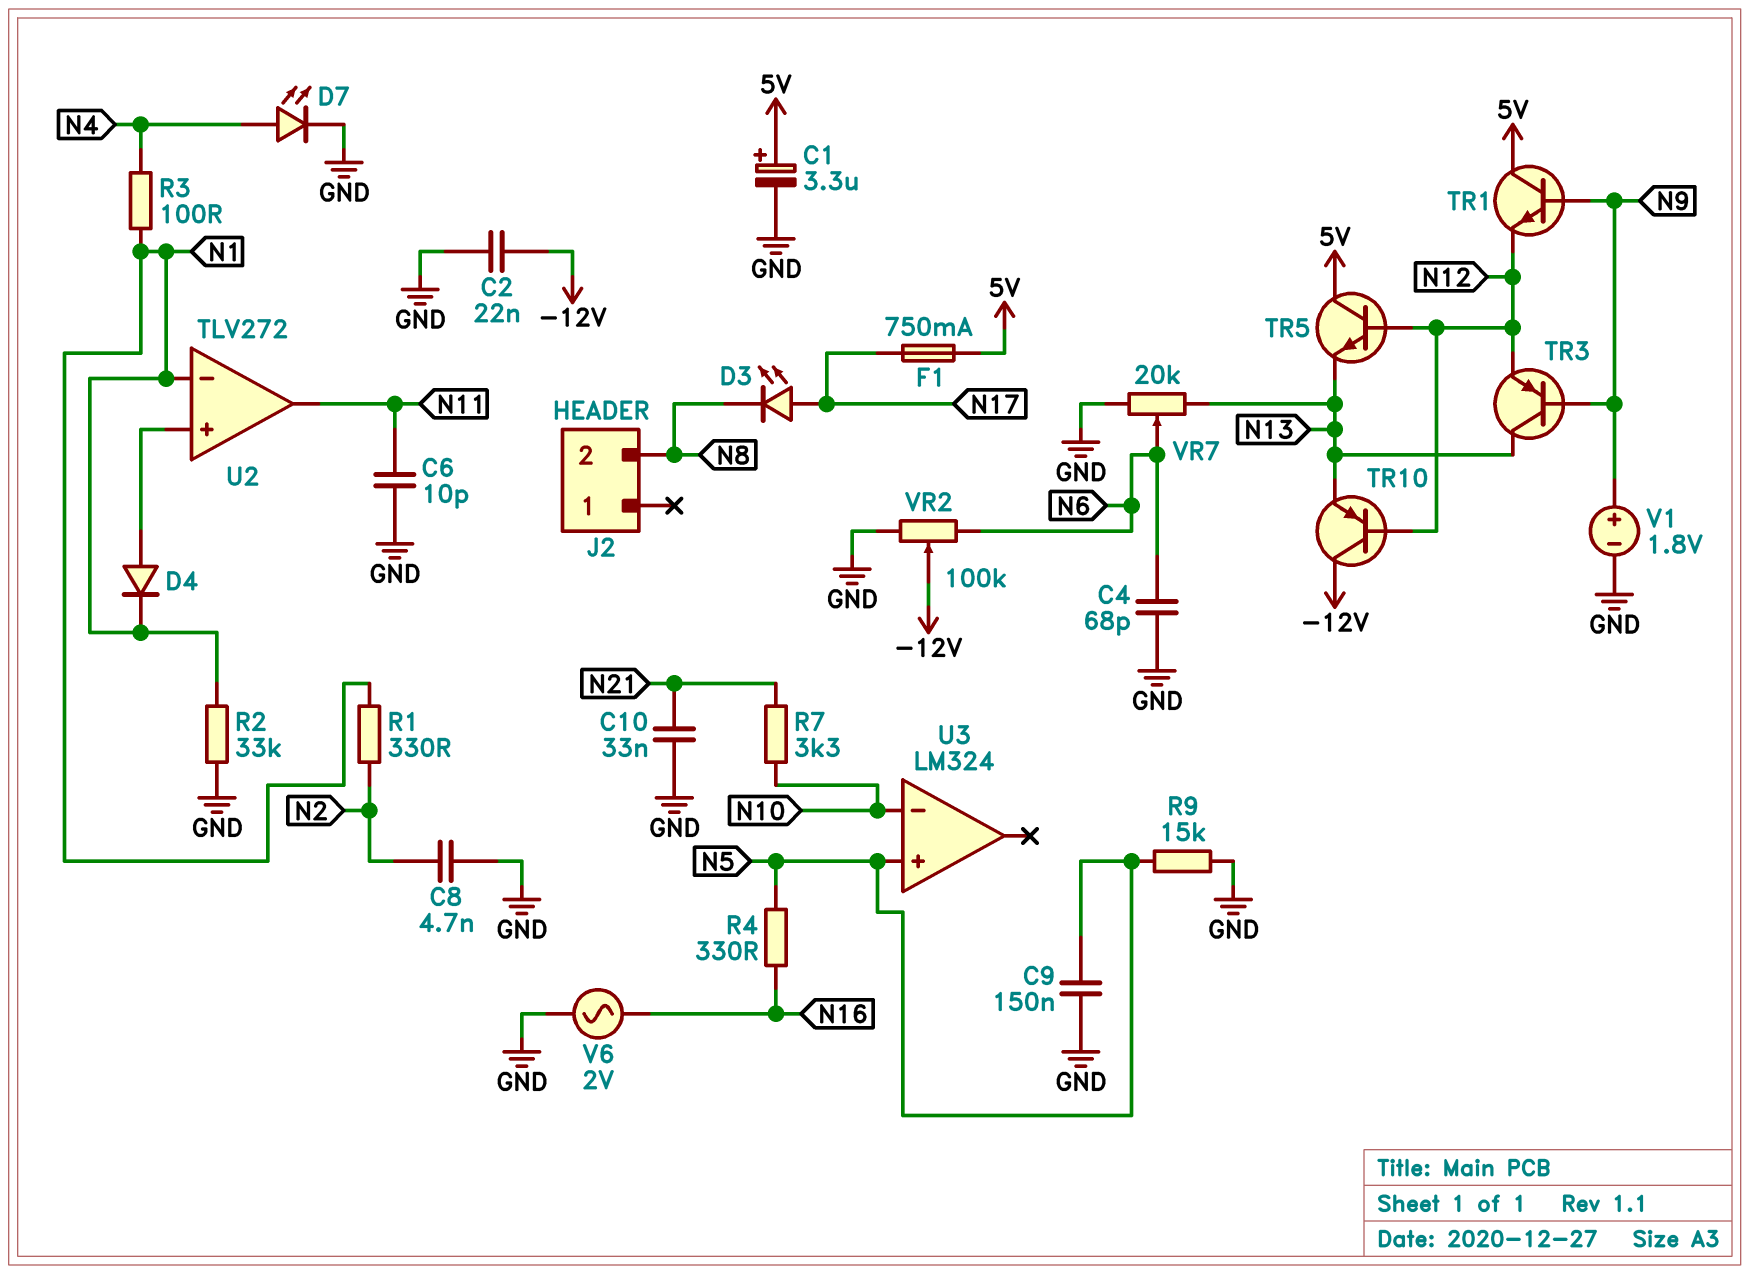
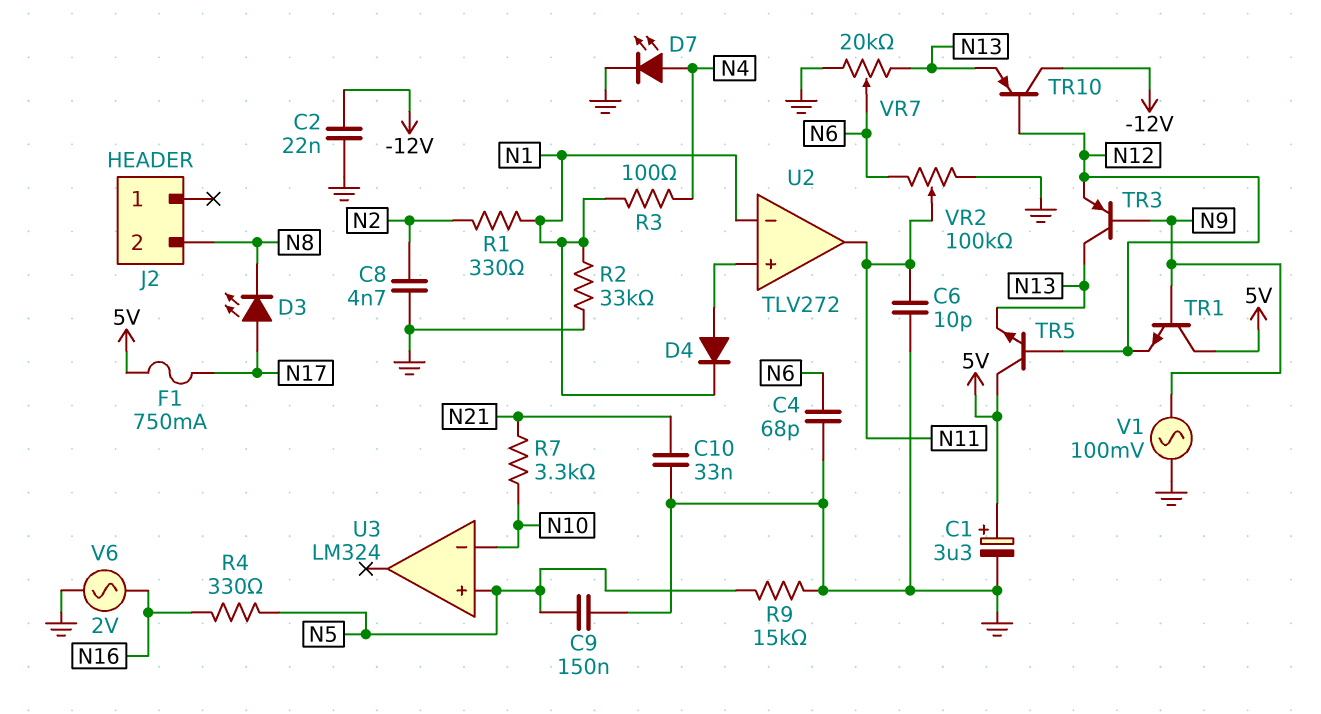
V1: 1.8V (plus N9, minus GND) -> AC 100mV (GND, N9)
VR2: 100k (GND, N6, wiper -12V) -> 100k (GND, N6, wiper N11)

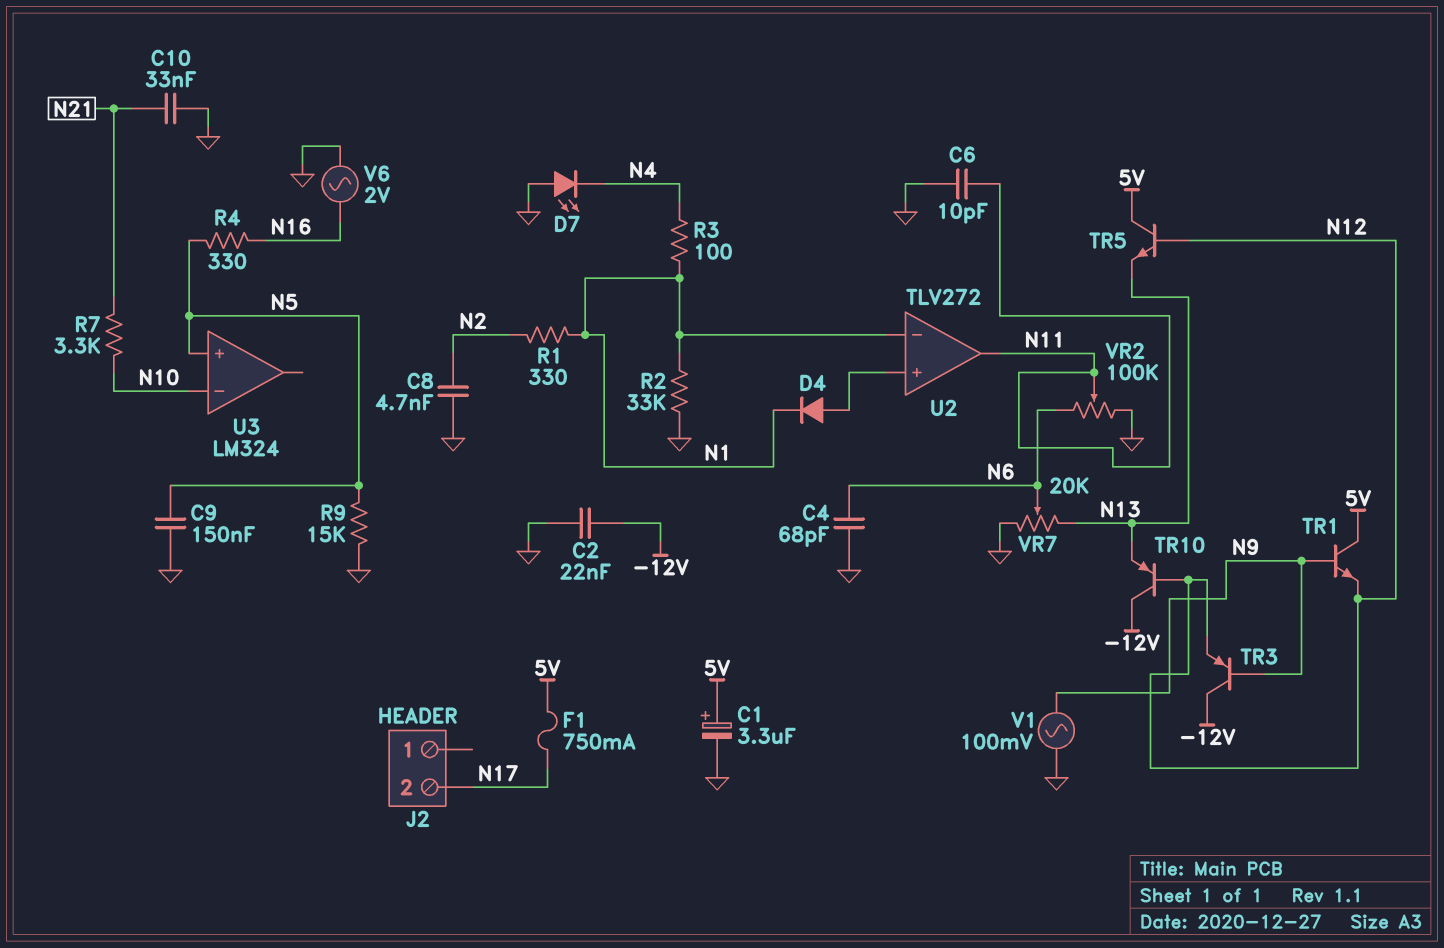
D3: LED (A N17, K N8) -> none
D7: LED (A N4, K GND) -> LED (A GND, K N4)
J2 pin 2: N8 -> N17
TR3: PNP (B N9, C N13, E N12) -> PNP (B N9, C -12V, E N12)

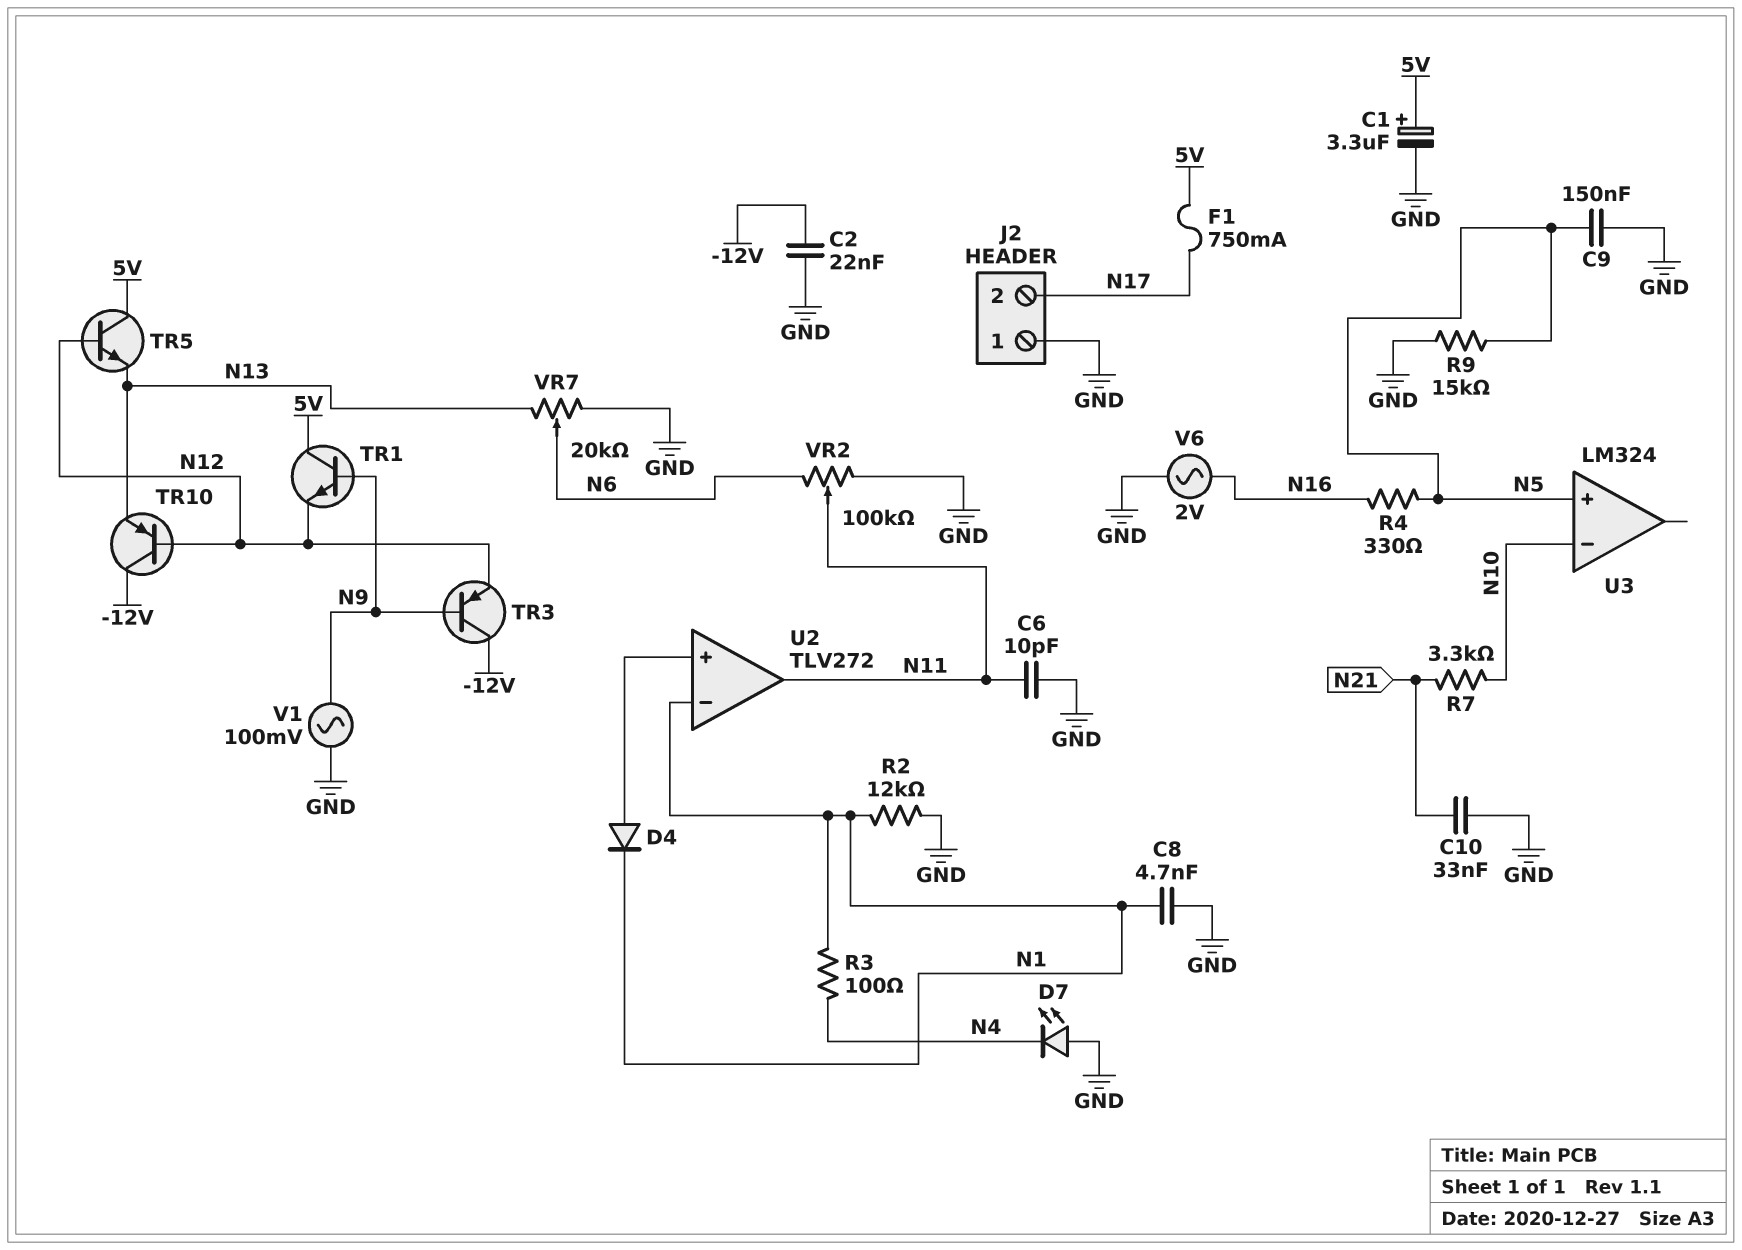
C4: 68pF (GND, N6) -> none
C8: 4.7nF (GND, N2) -> 4.7nF (GND, N1)
J2 pin 1: none -> GND
R1: 330 (N1, N2) -> none
R2: 33k (GND, N1) -> 12k (GND, N1)

